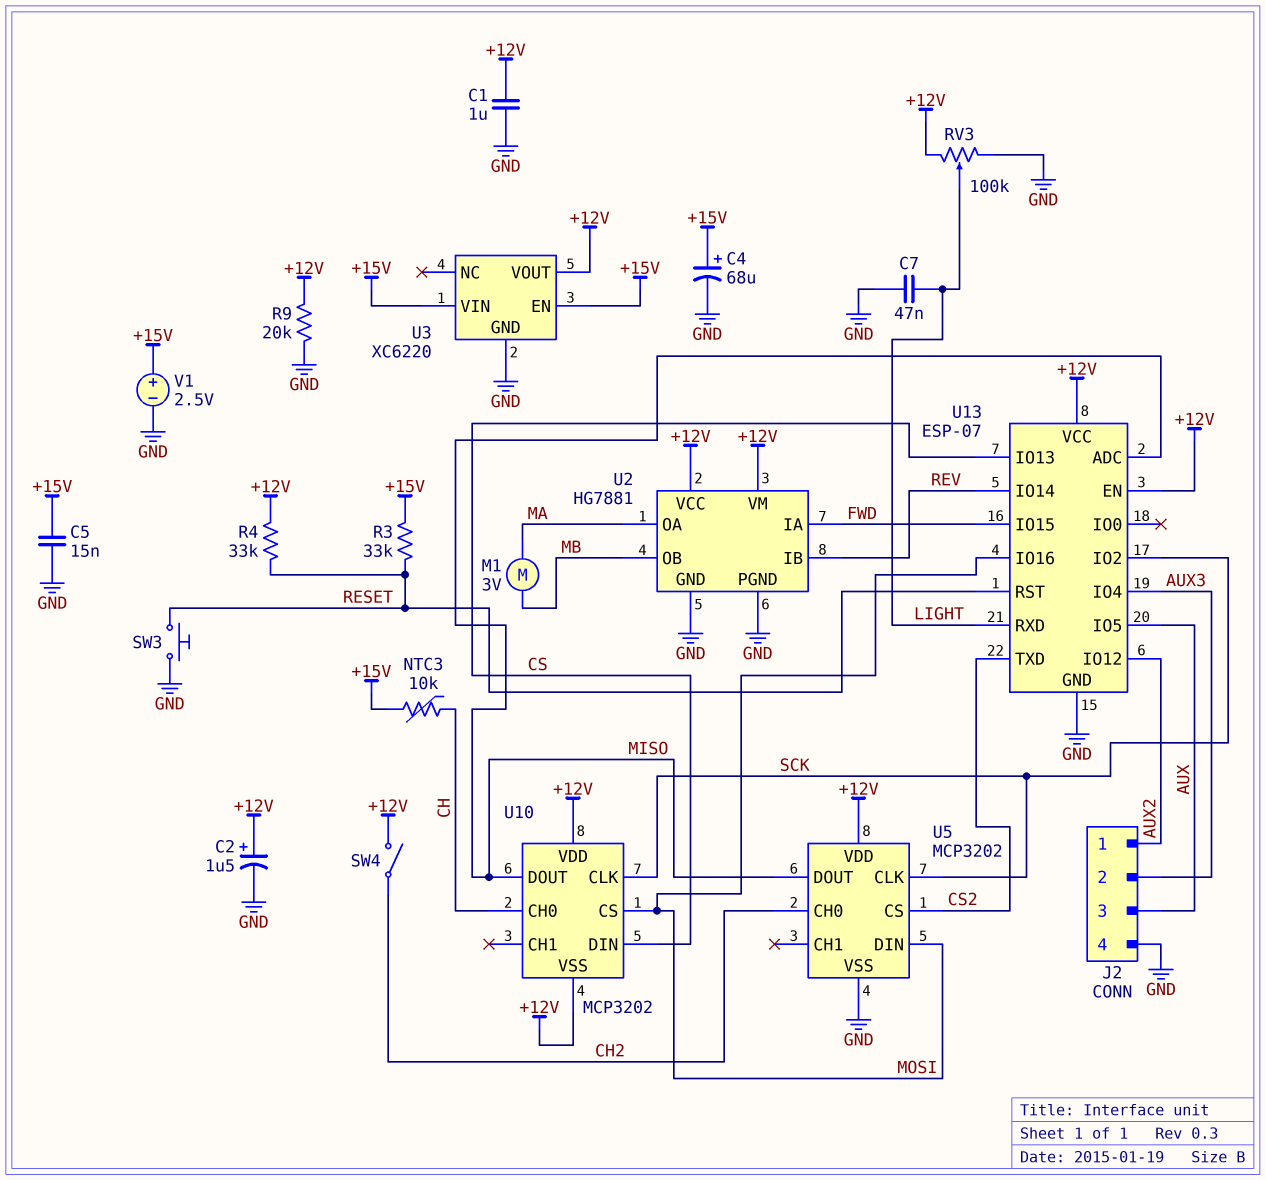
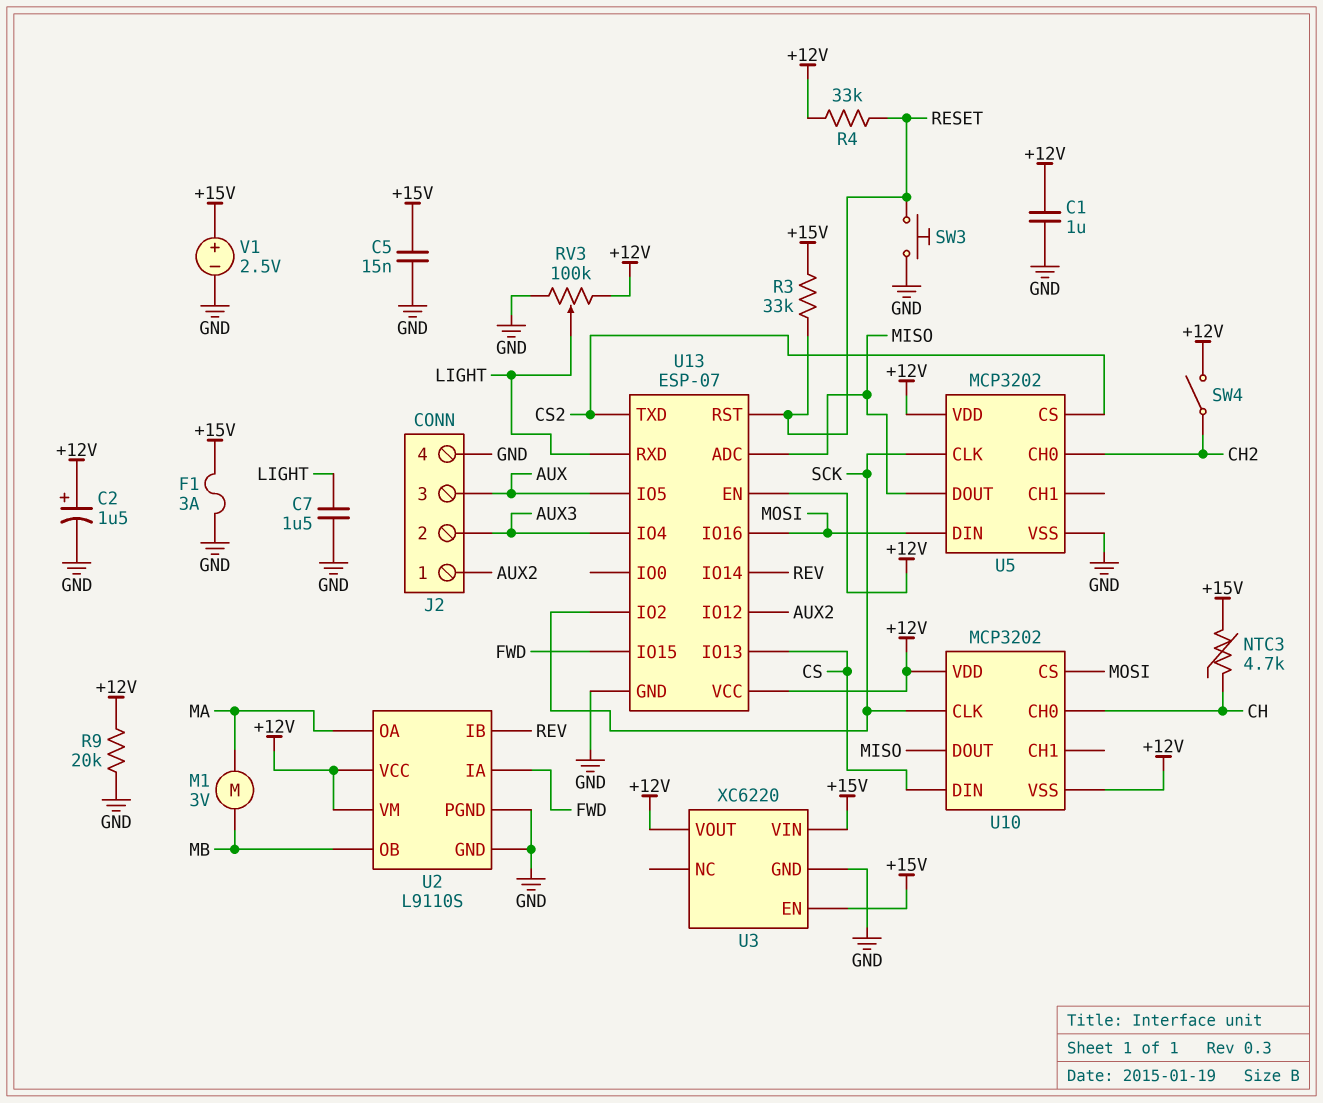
C4: 68uF (plus +15V, minus GND) -> none
C7: 47nF (GND, LIGHT) -> 1.5uF (GND, LIGHT)
F1: none -> 3A (+15V, GND)
NTC3: 10k (+15V, CH) -> 4.7k (+15V, CH)
U2: HG7881 -> L9110S

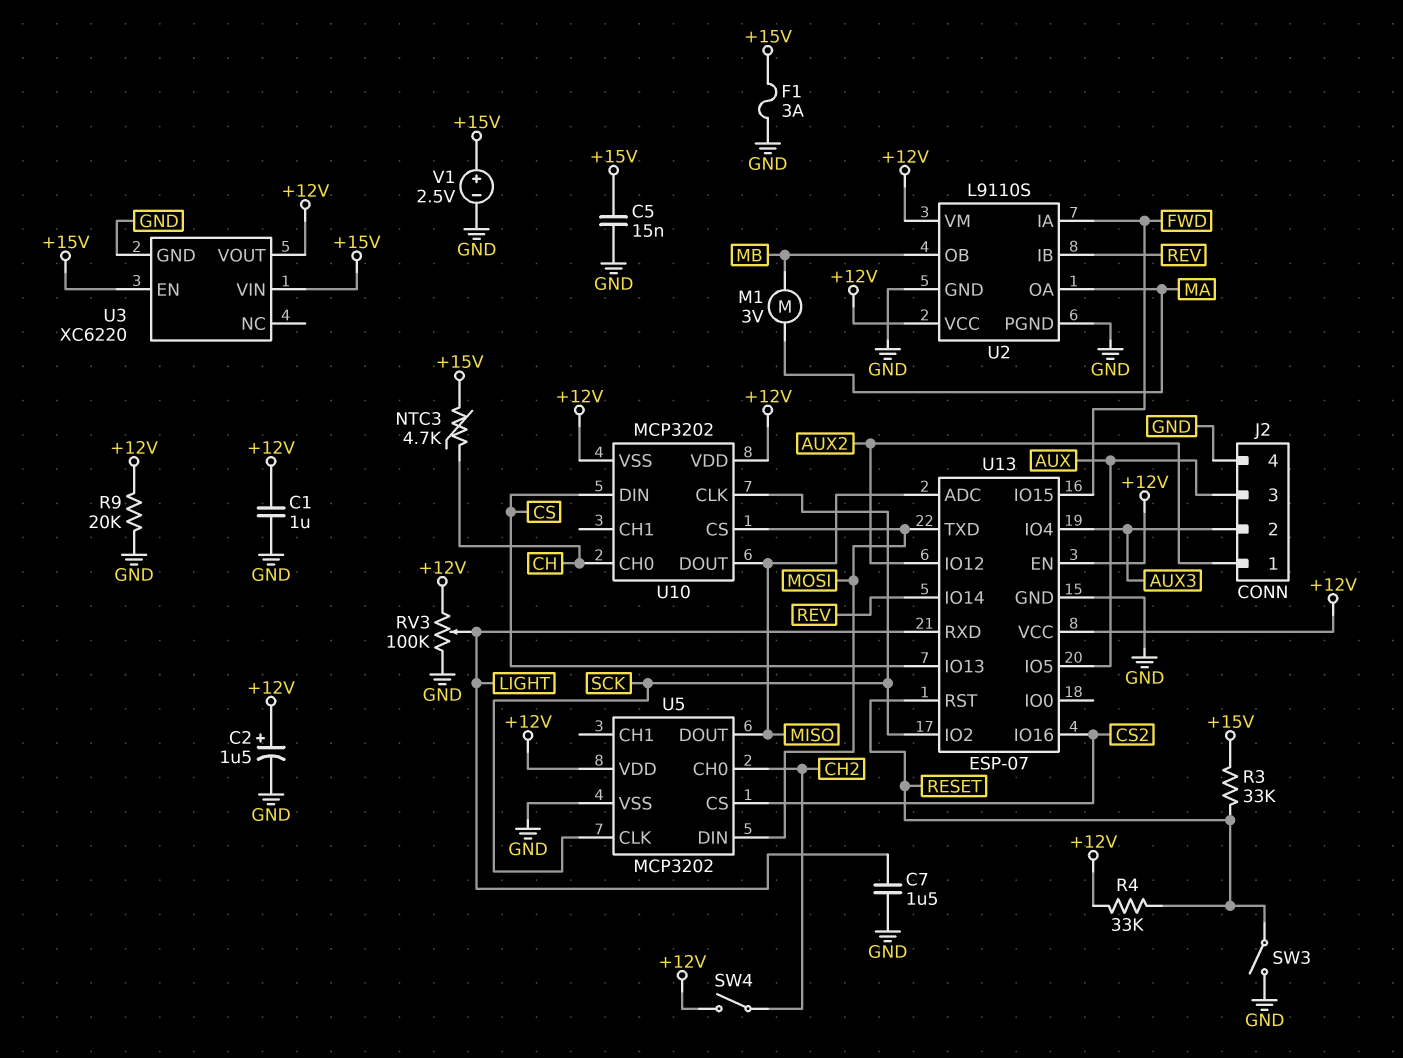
SW3: button (GND, RESET) -> switch (GND, RESET)
U13 pin IO16: MOSI -> CS2
U13 pin TXD: CS2 -> MOSI

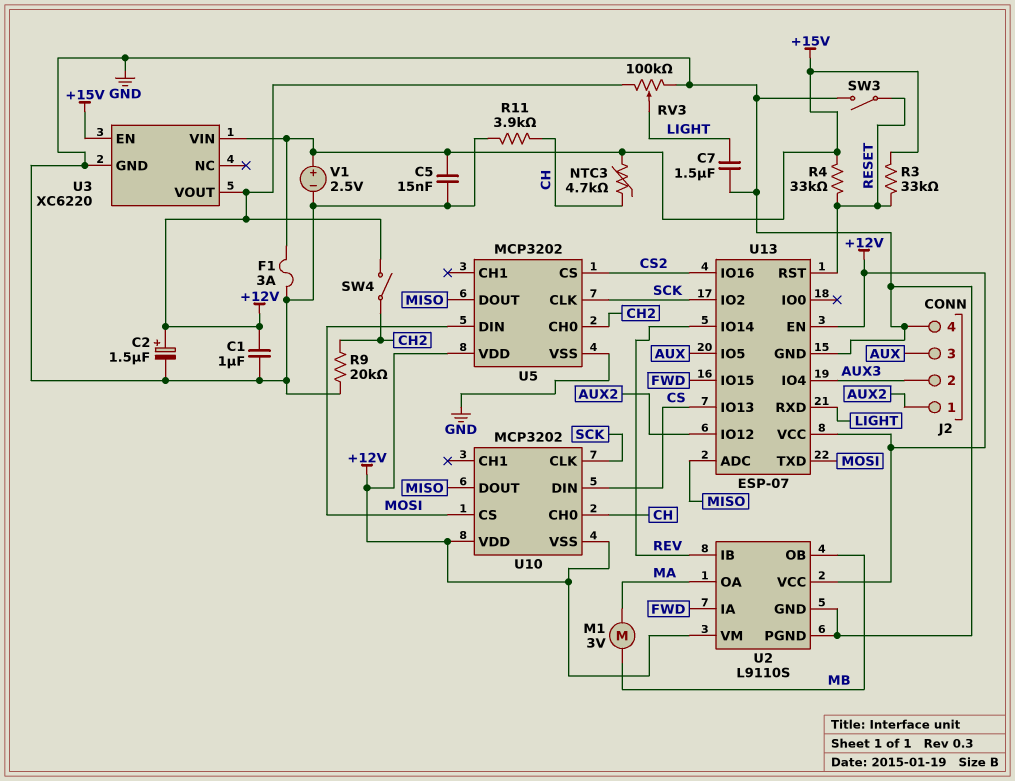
R4: 33k (+12V, RESET) -> 33k (+15V, RESET)
R9: 20k (+12V, GND) -> 20k (CH2, GND)
R11: none -> 3.9k (CH, GND)

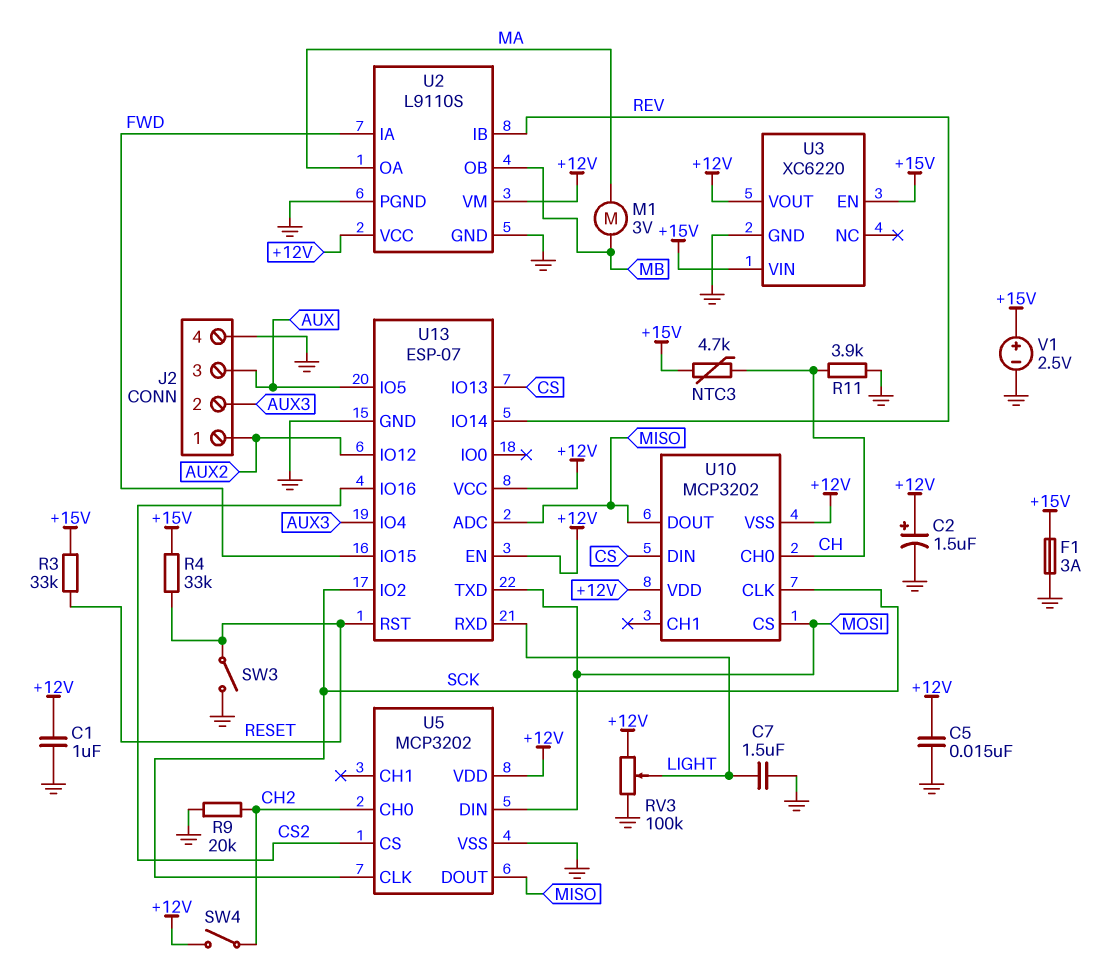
C5: 15nF (+15V, GND) -> 15nF (+12V, GND)

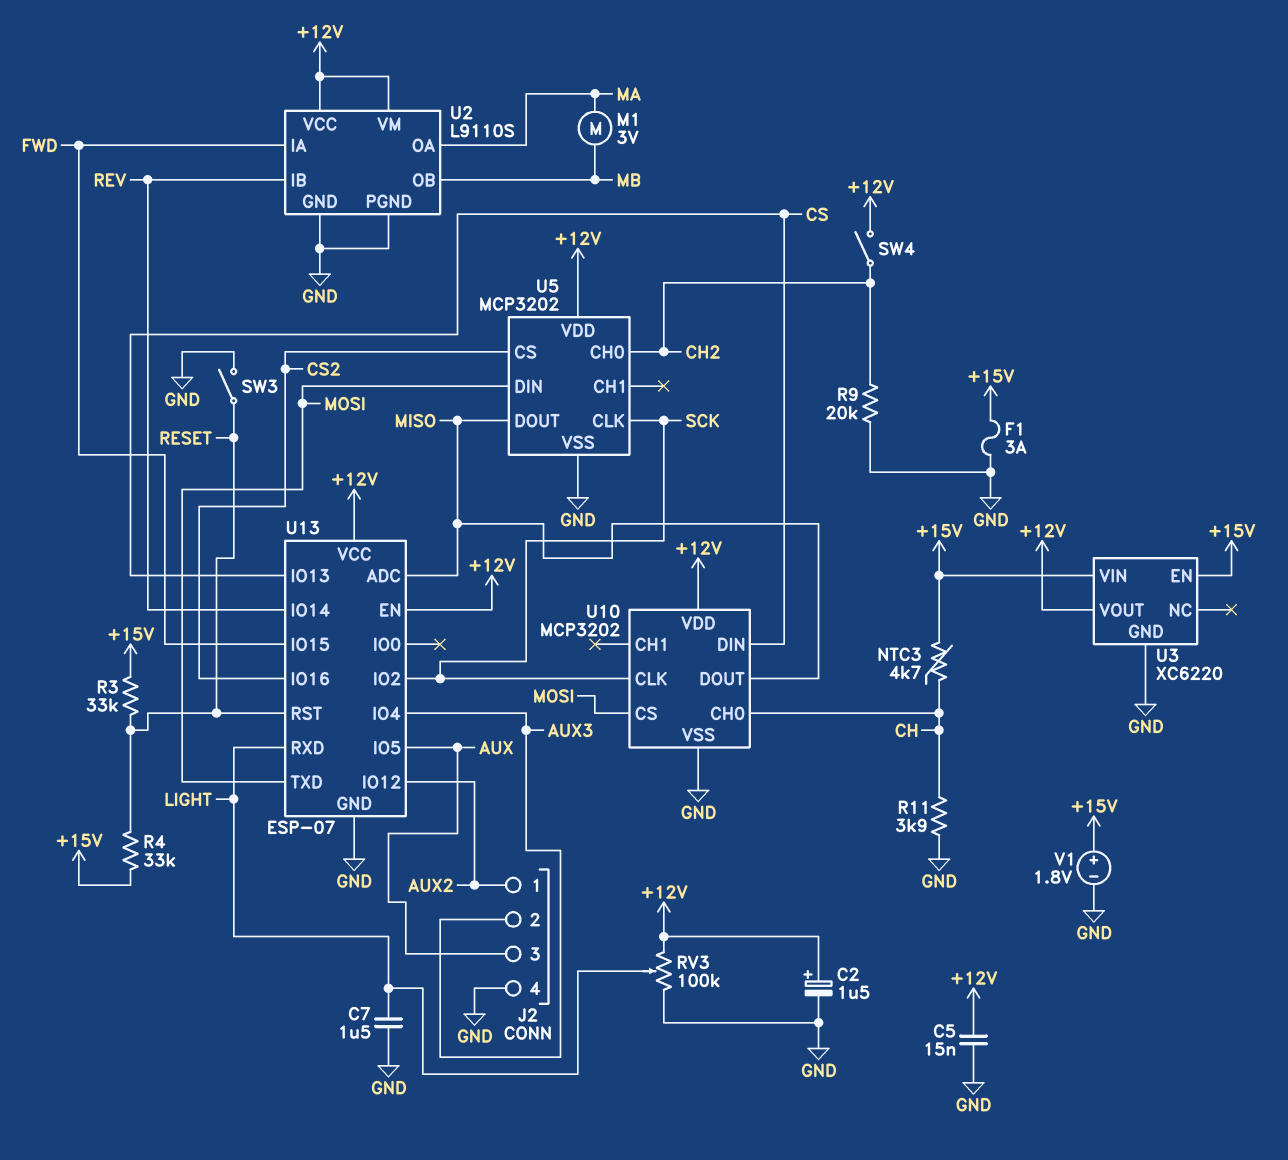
C1: 1uF (+12V, GND) -> none
U10 pin VSS: +12V -> GND
V1: 2.5V (plus +15V, minus GND) -> 1.8V (plus +15V, minus GND)

